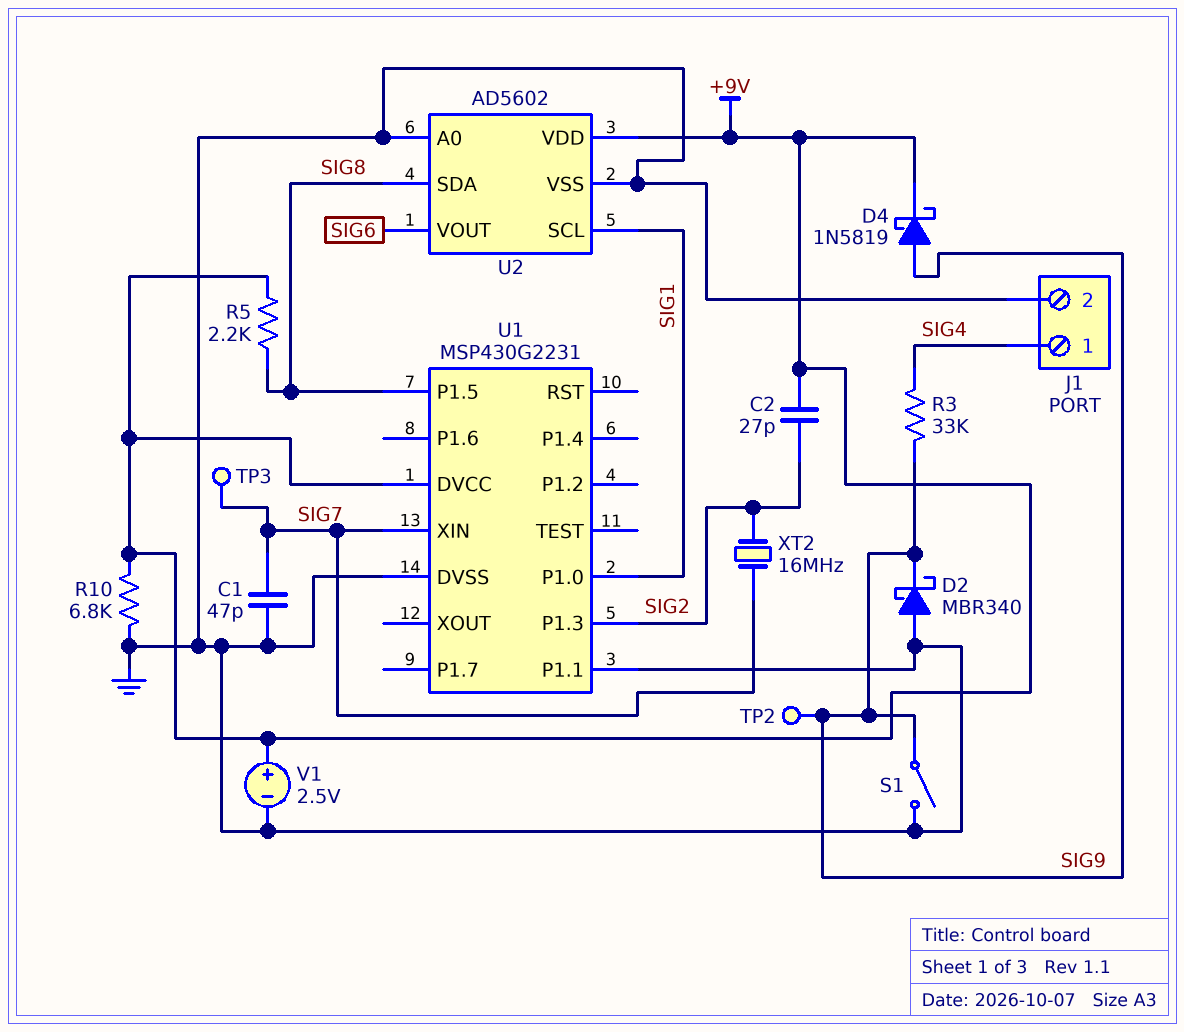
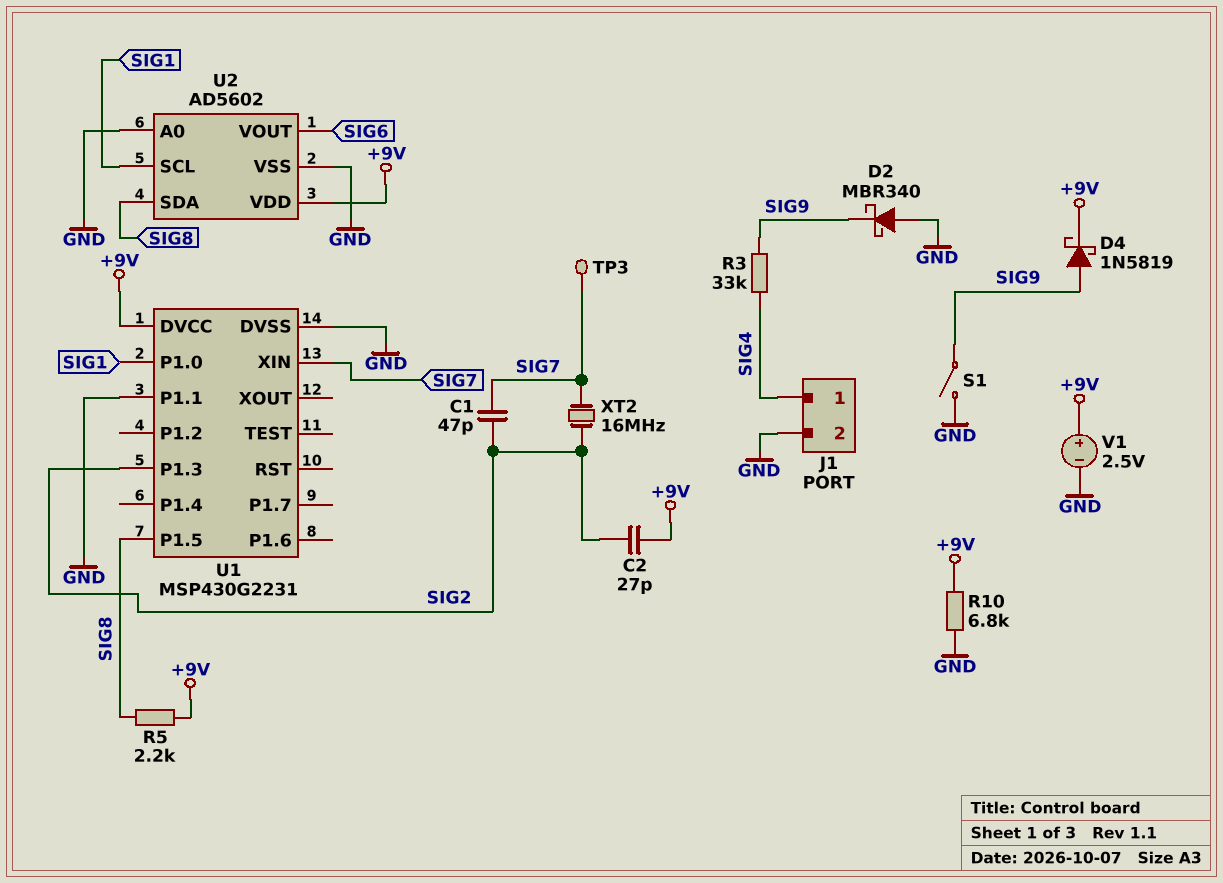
C1: 47pF (GND, SIG7) -> 47pF (SIG2, SIG7)
TP2: test point (SIG9) -> none

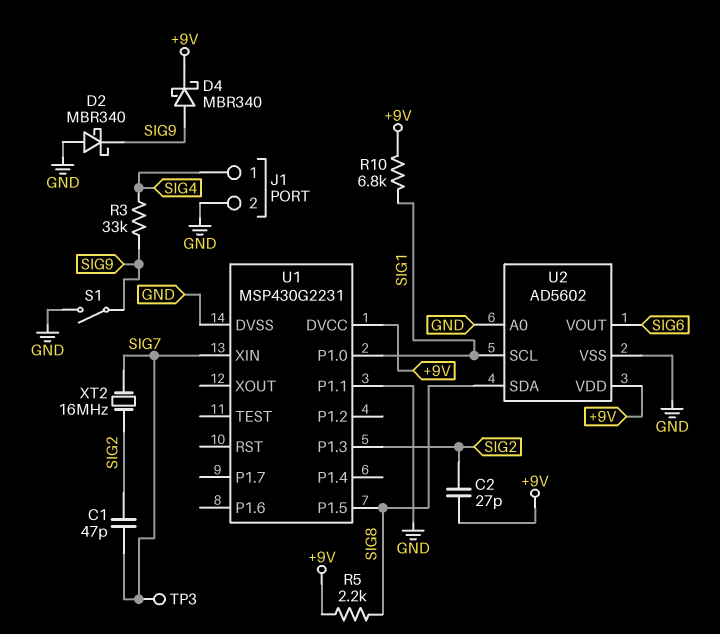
D4: schottky 1N5819 (A SIG9, K +9V) -> schottky MBR340 (A SIG9, K +9V)
R10: 6.8k (+9V, GND) -> 6.8k (+9V, SIG1)
V1: 2.5V (plus +9V, minus GND) -> none

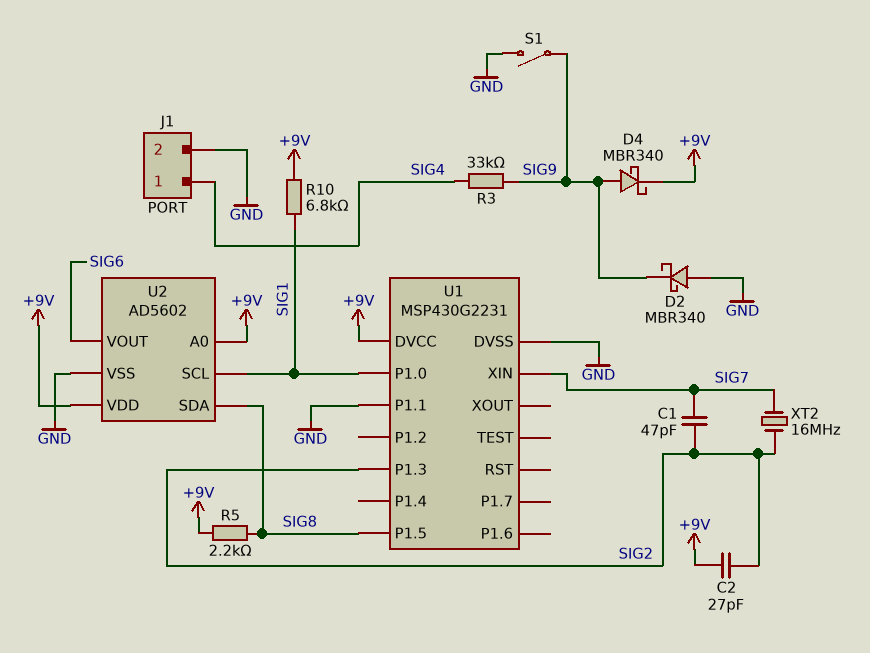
TP3: test point (SIG7) -> none
U2 pin A0: GND -> +9V

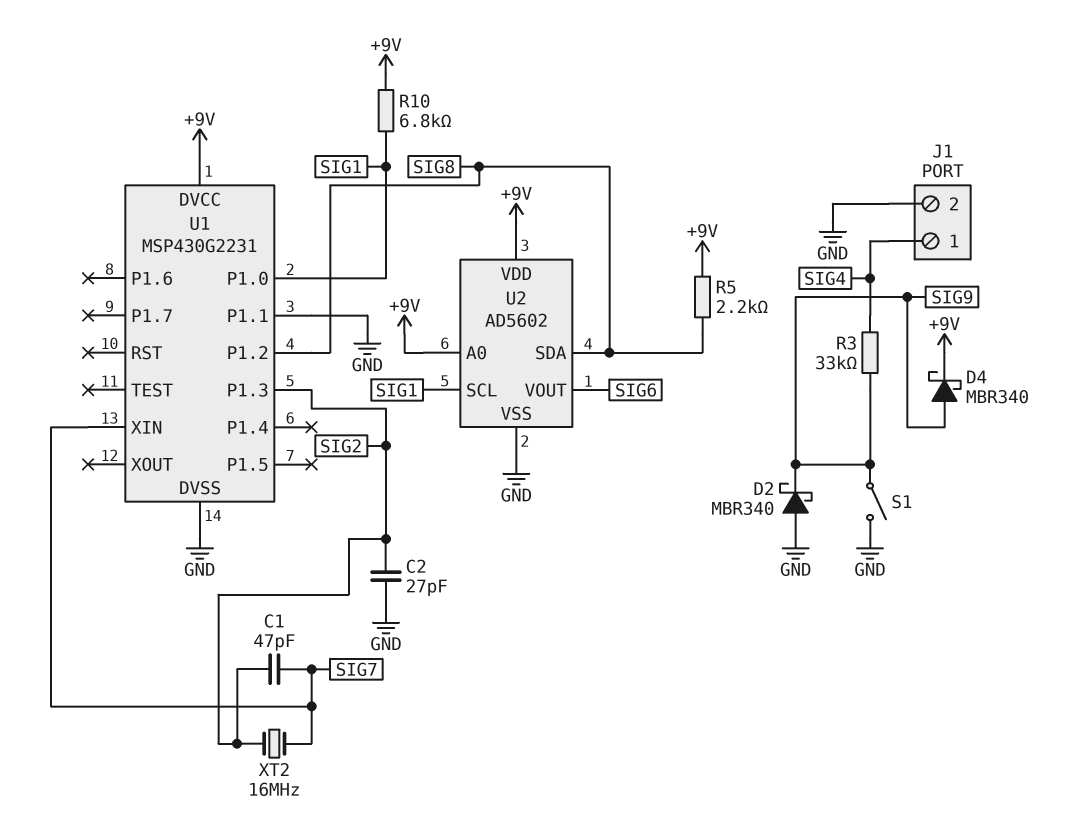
C2: 27pF (+9V, SIG2) -> 27pF (GND, SIG2)
U1 pin P1.2: none -> SIG8
U1 pin P1.5: SIG8 -> none

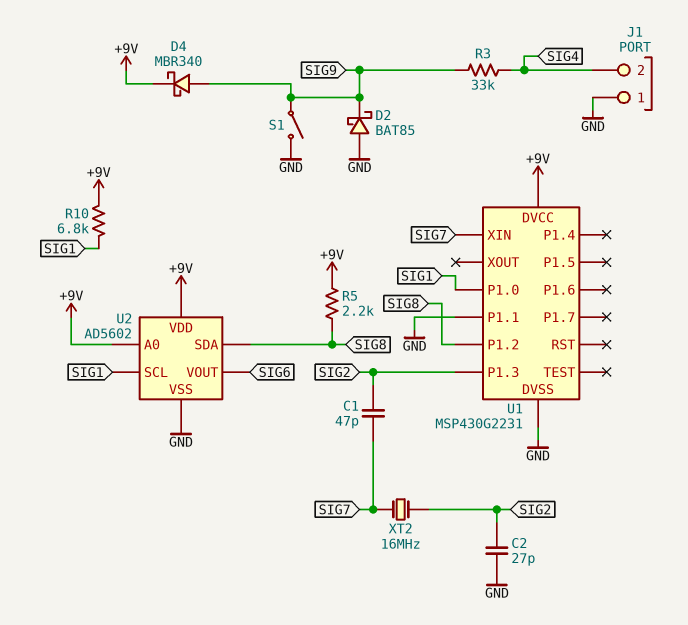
D2: schottky MBR340 (A GND, K SIG9) -> schottky BAT85 (A GND, K SIG9)
J1 pin 1: SIG4 -> GND
J1 pin 2: GND -> SIG4

